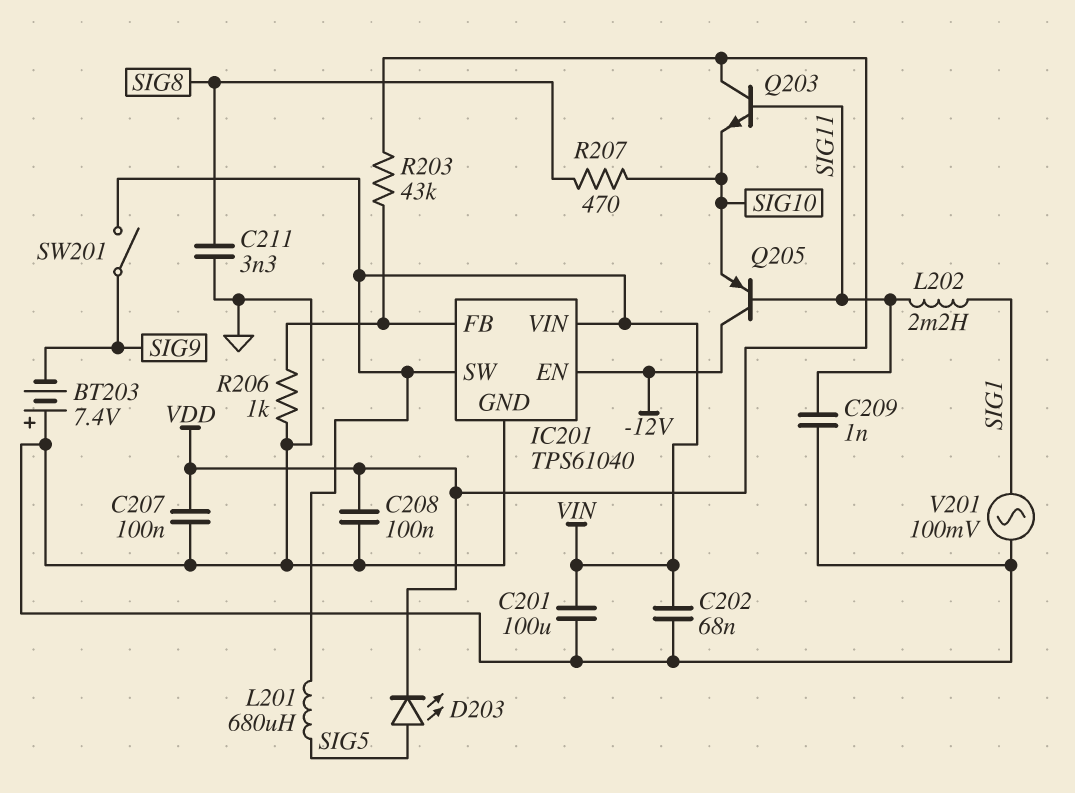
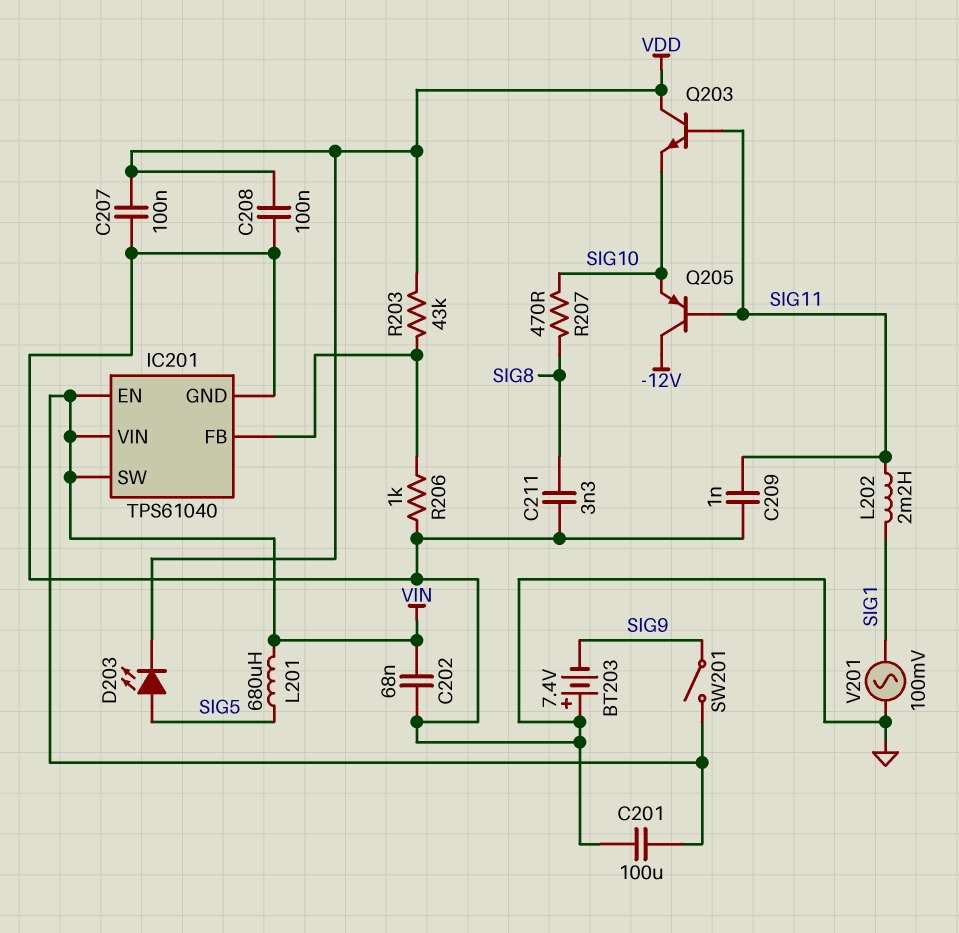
IC201 pin EN: -12V -> VIN

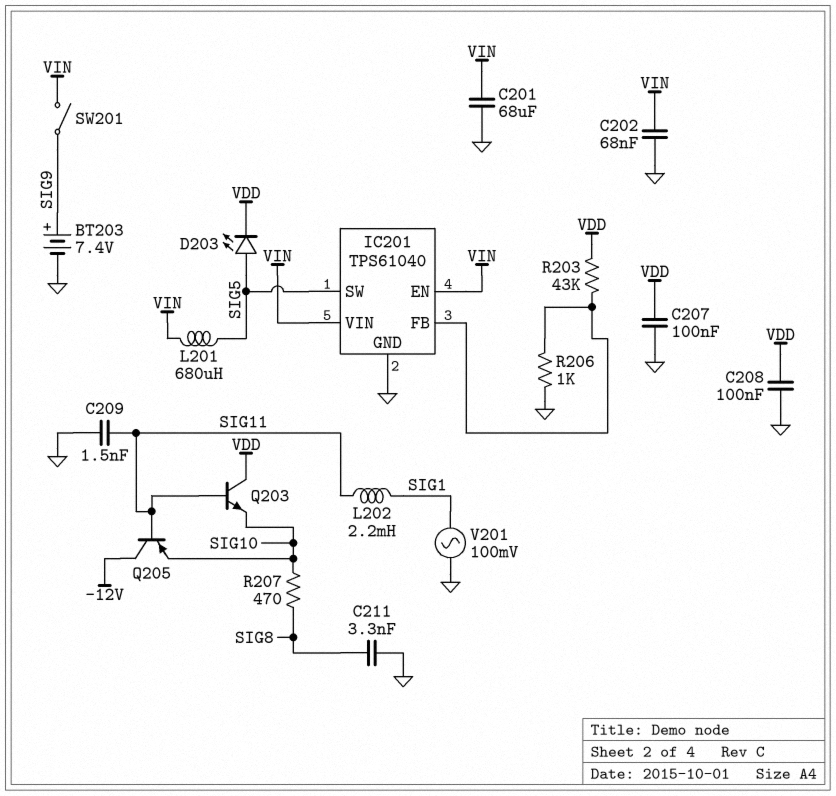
BT203: 7.4V (plus GND, minus SIG9) -> 7.4V (plus SIG9, minus GND)
C201: 100uF (GND, VIN) -> 68uF (GND, VIN)
C209: 1nF (GND, SIG11) -> 1.5nF (GND, SIG11)
IC201 pin SW: VIN -> SIG5

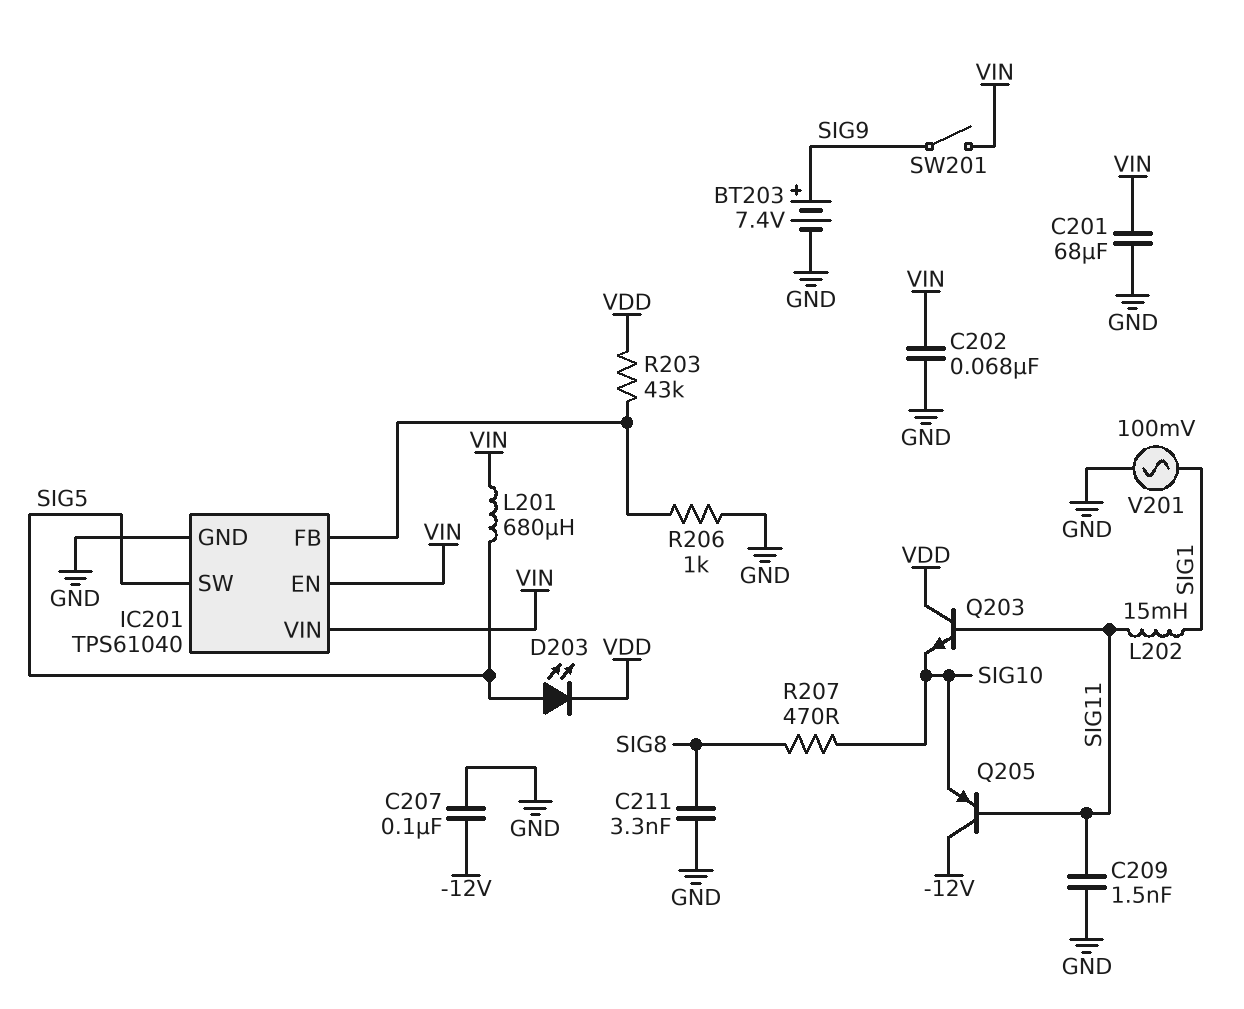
C207: 100nF (GND, VDD) -> 100nF (-12V, GND)
C208: 100nF (GND, VDD) -> none
L202: 2.2mH (SIG1, SIG11) -> 15mH (SIG1, SIG11)

